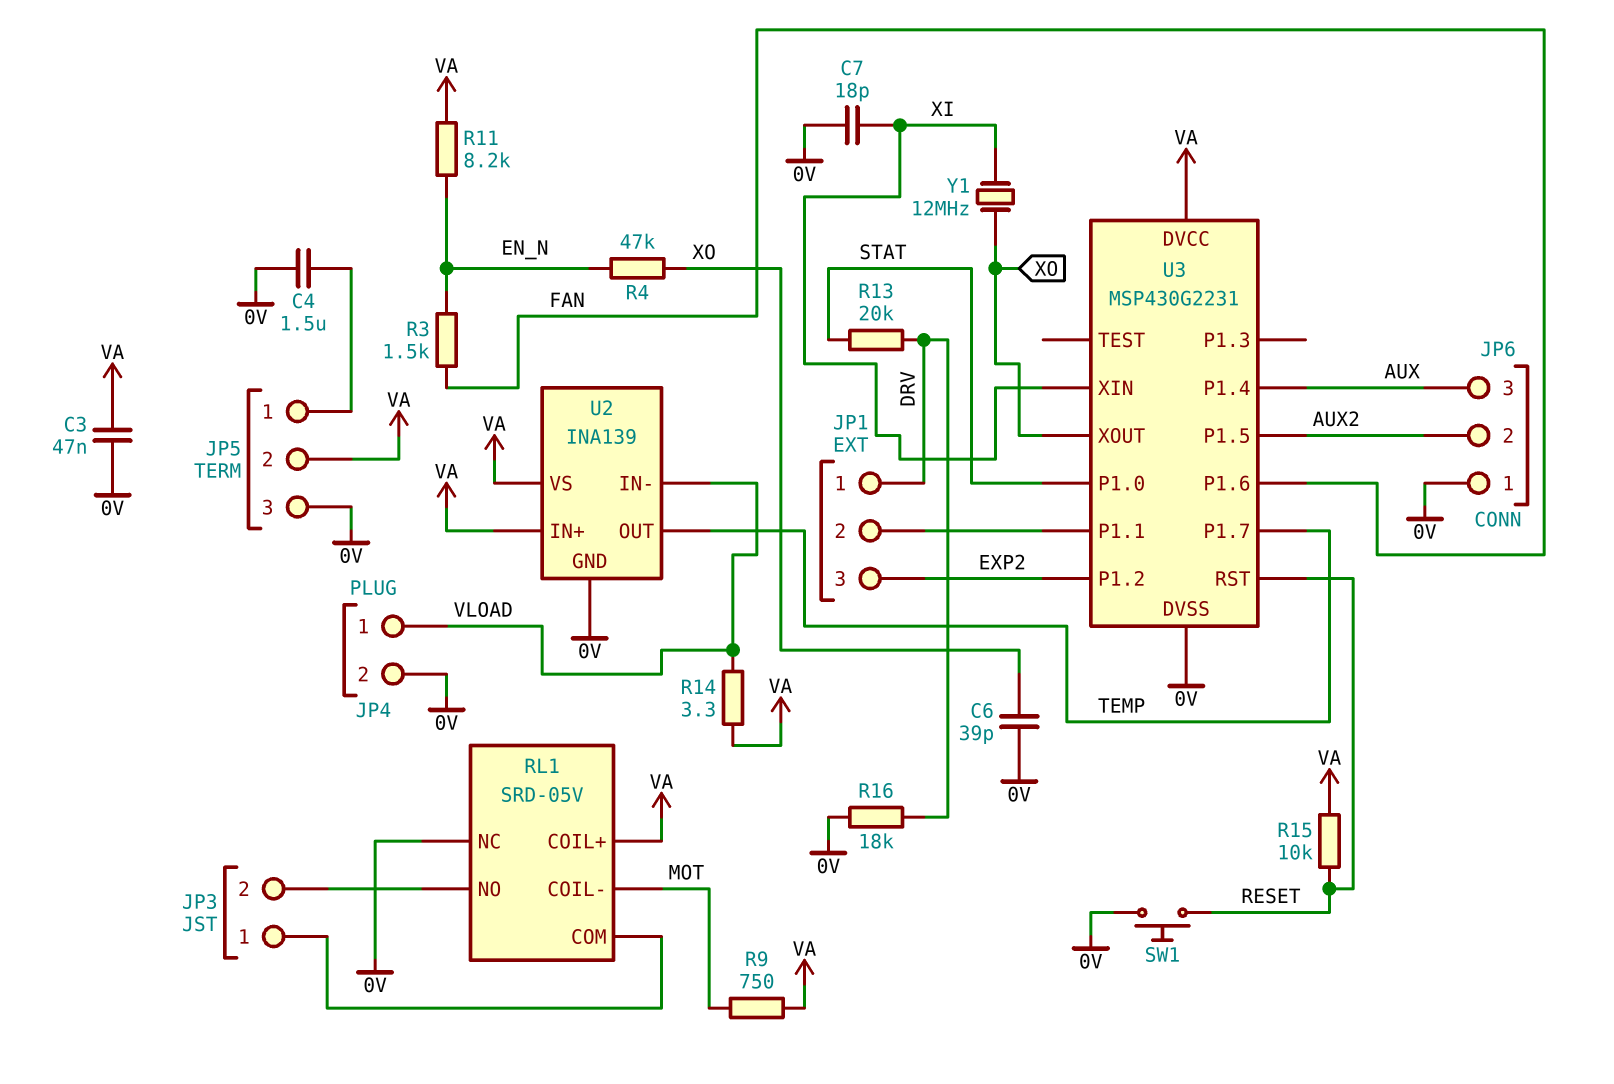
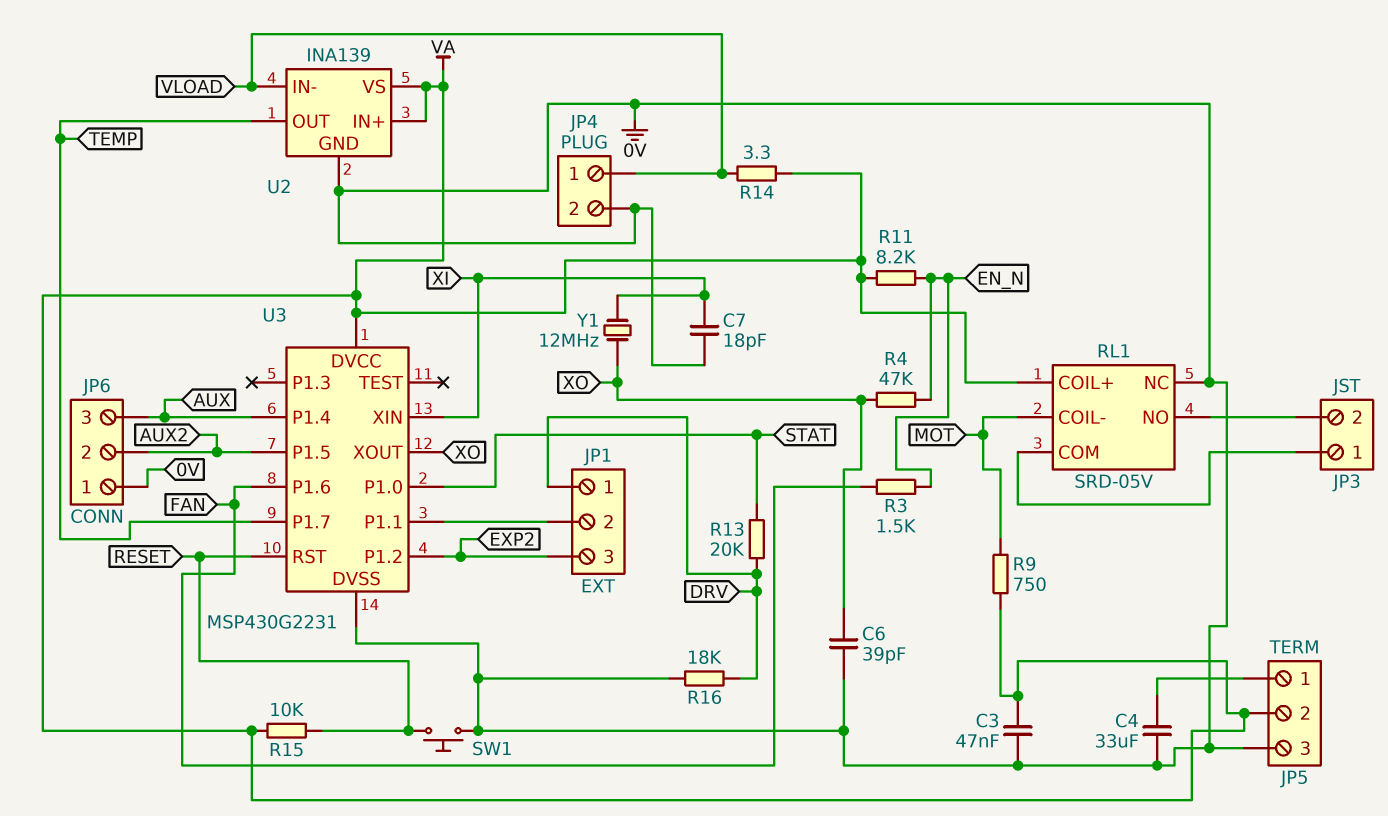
C4: 1.5uF (0V, JP5/1) -> 33uF (0V, JP5/1)

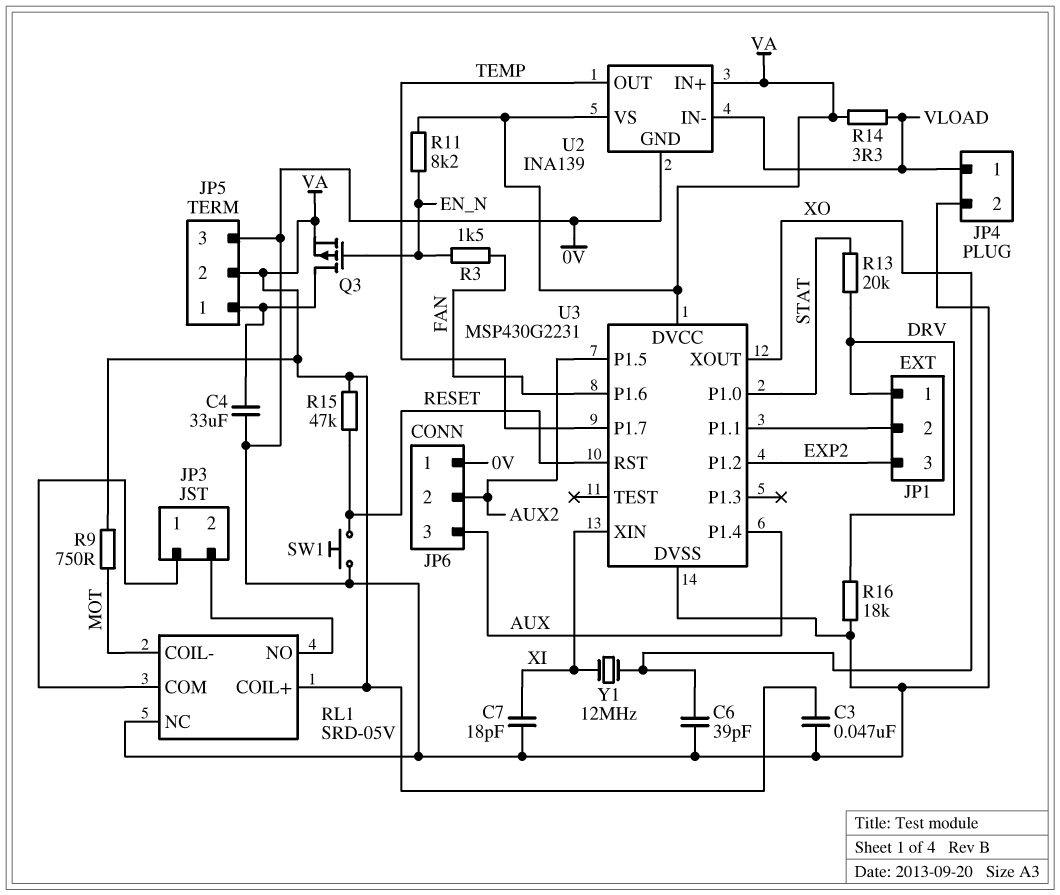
Q3: none -> PMOS (G EN_N, D JP5/1, S VA)
R4: 47k (EN_N, XO) -> none
R15: 10k (RESET, VA) -> 47k (RESET, VA)

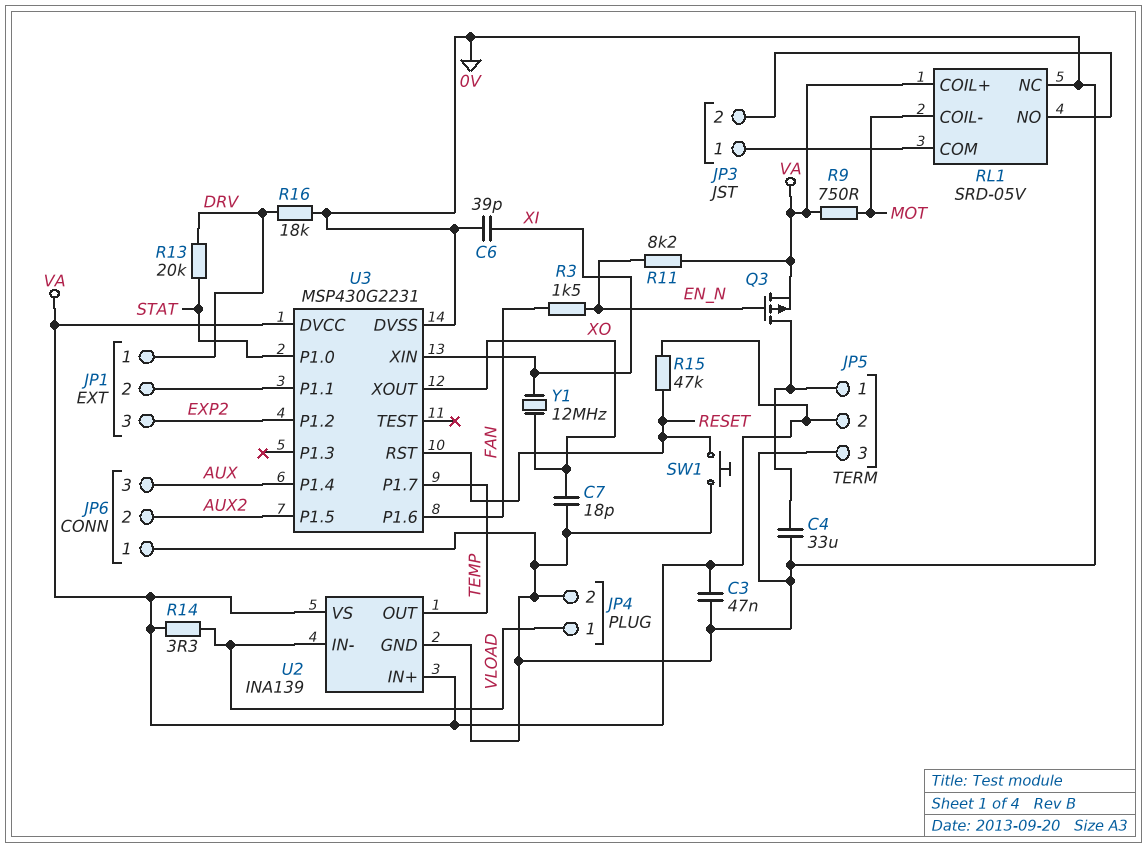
C6: 39pF (0V, XO) -> 39pF (0V, XI)
C7: 18pF (0V, XI) -> 18pF (0V, XO)

